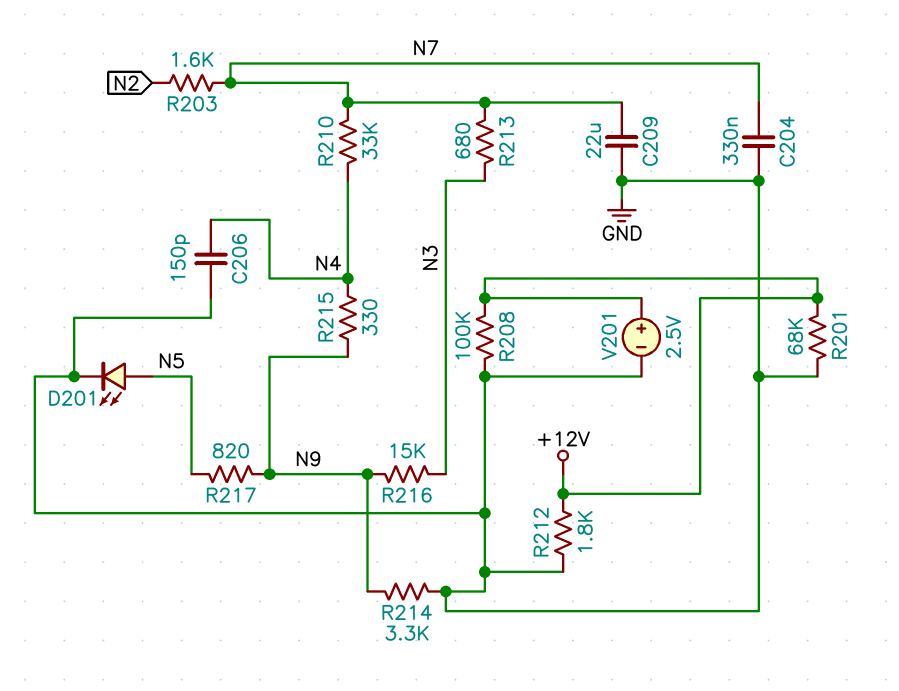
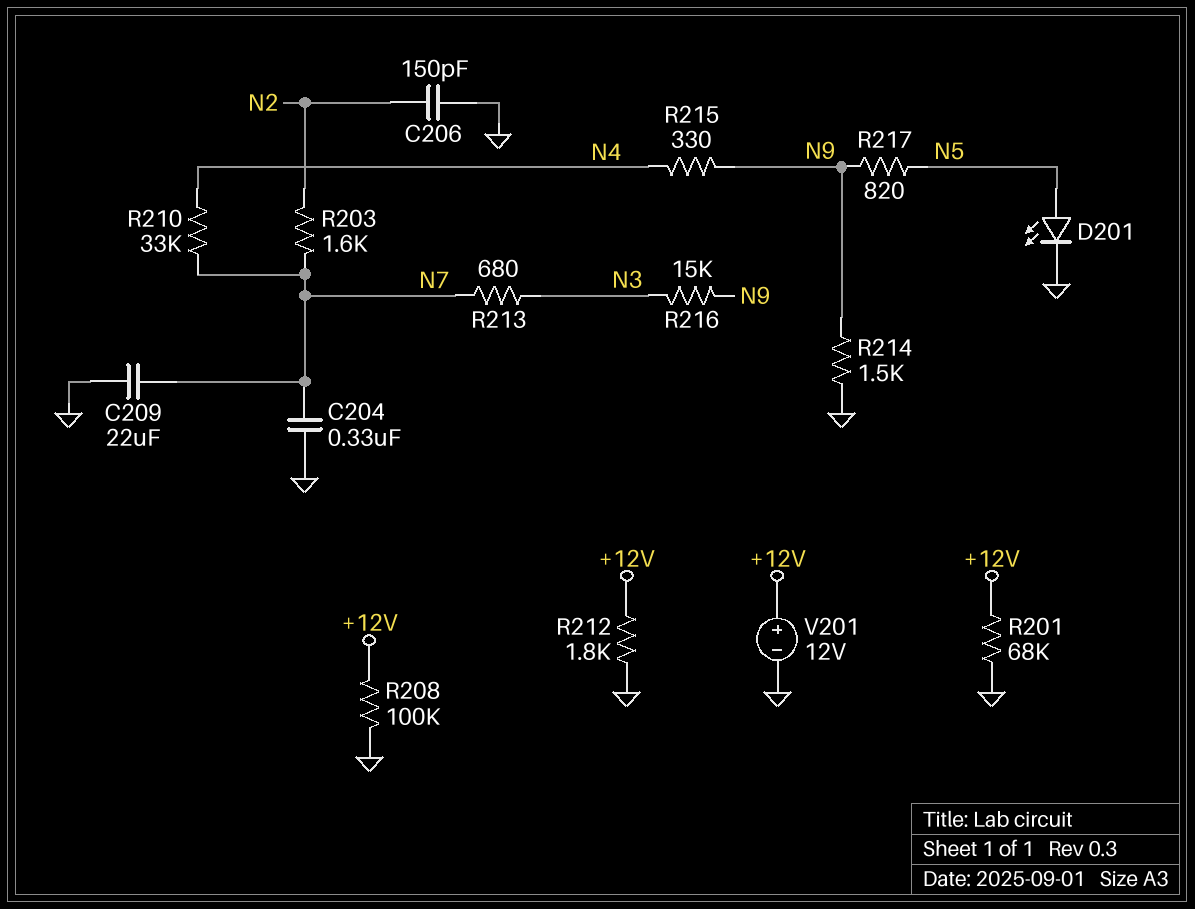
C206: 150pF (GND, N4) -> 150pF (GND, N2)
R214: 3.3k (GND, N9) -> 1.5k (GND, N9)
V201: 2.5V (plus +12V, minus GND) -> 12V (plus +12V, minus GND)

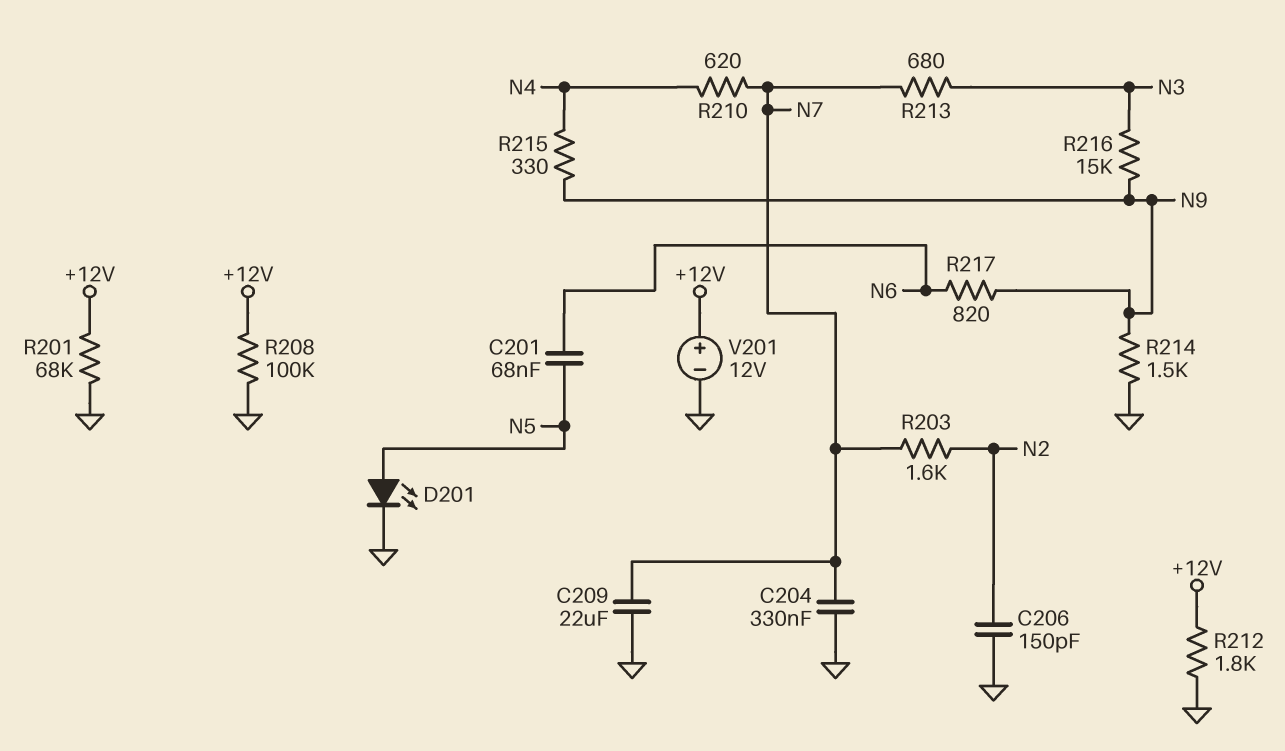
C201: none -> 68nF (N5, N6)
R210: 33k (N4, N7) -> 620 (N4, N7)
R217: 820 (N5, N9) -> 820 (N6, N9)

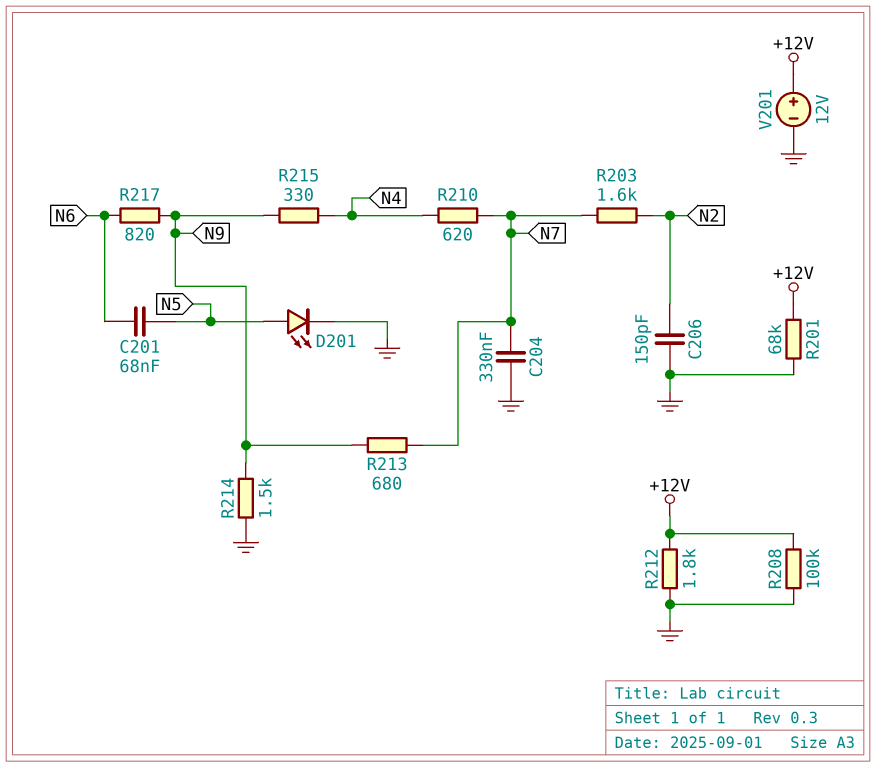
C209: 22uF (GND, N7) -> none
R213: 680 (N3, N7) -> 680 (N7, N9)
R216: 15k (N3, N9) -> none

